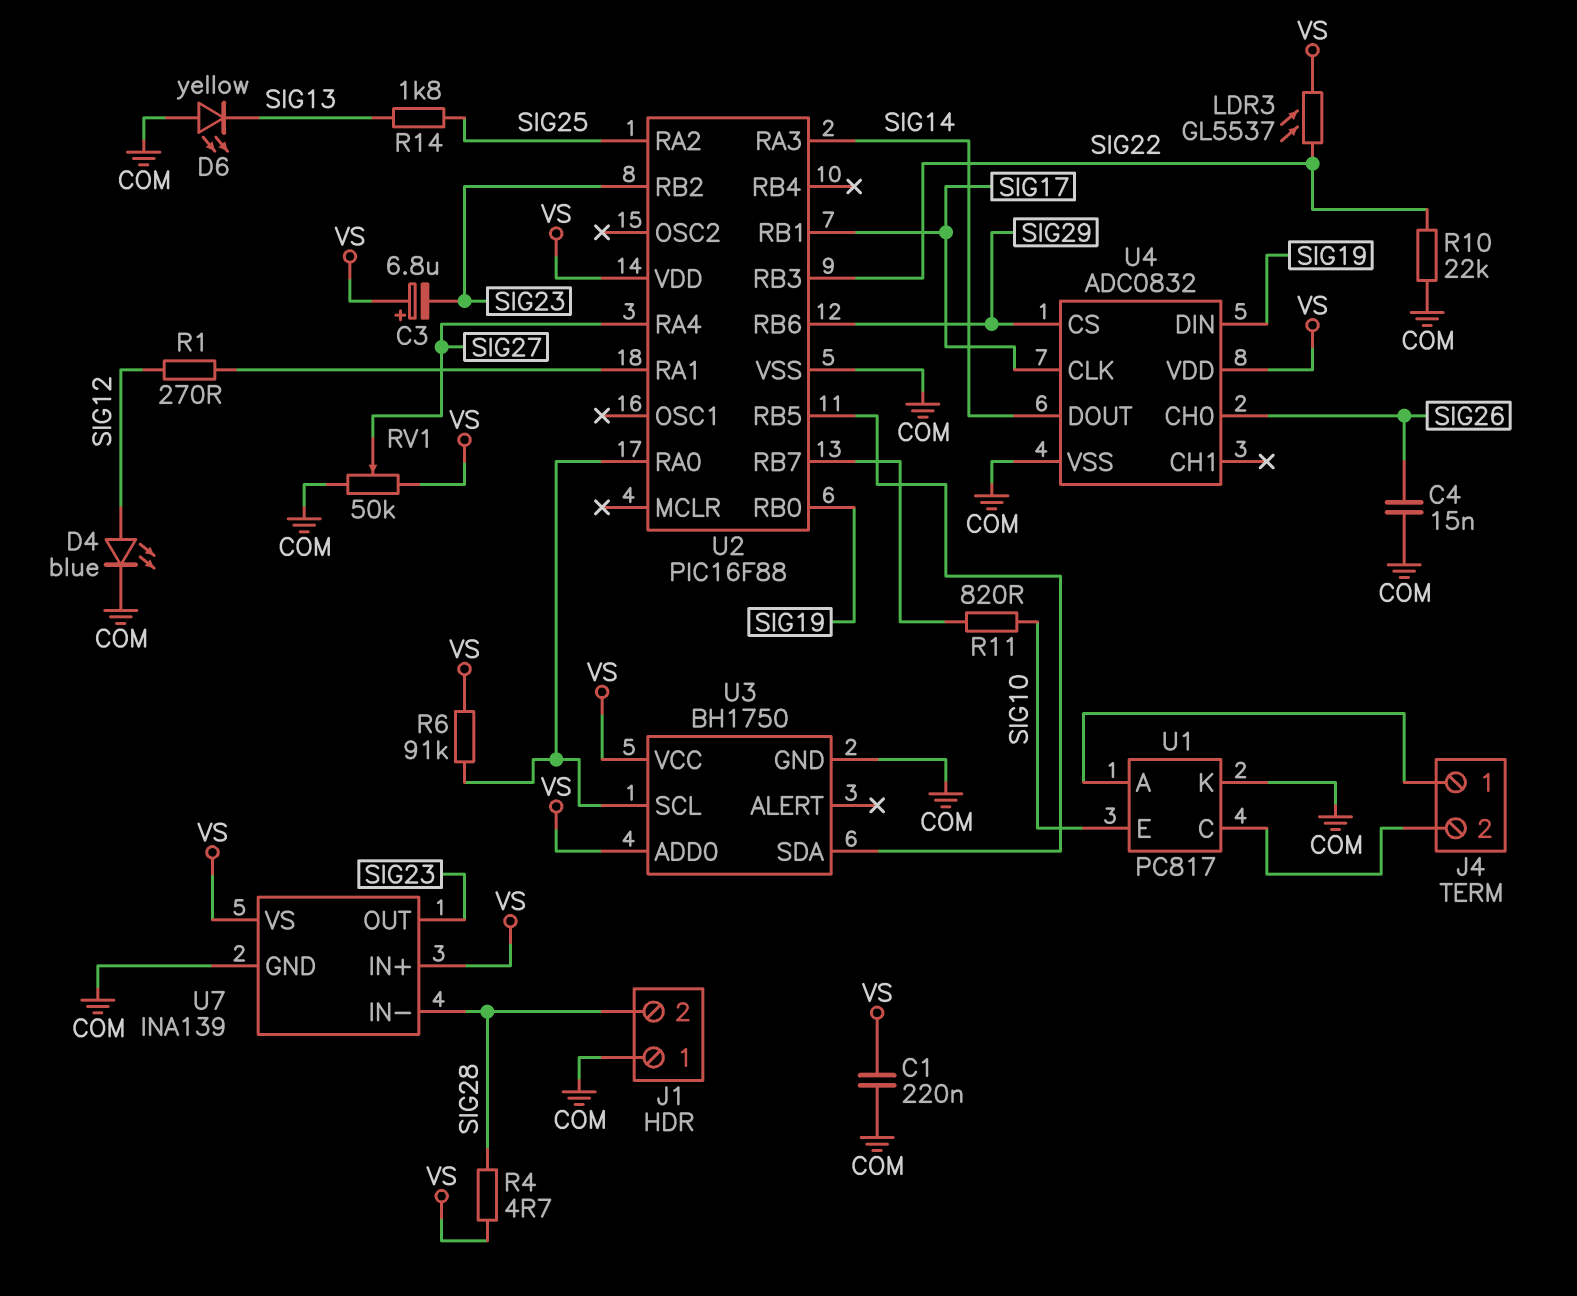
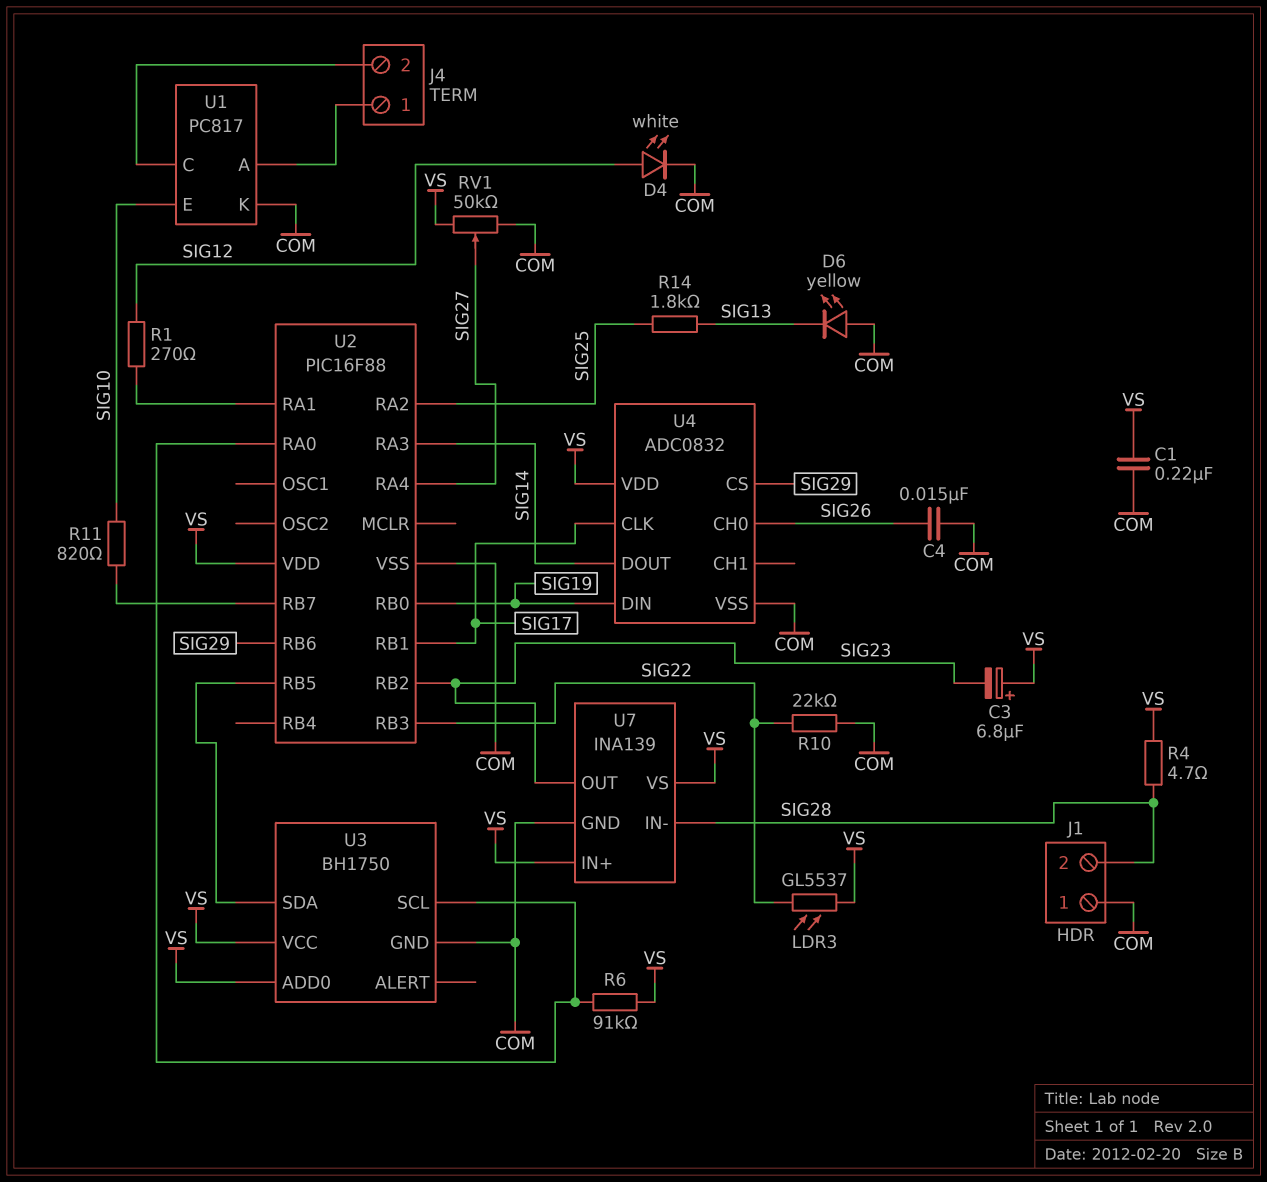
D4: LED blue (A SIG12, K COM) -> LED white (A SIG12, K COM)

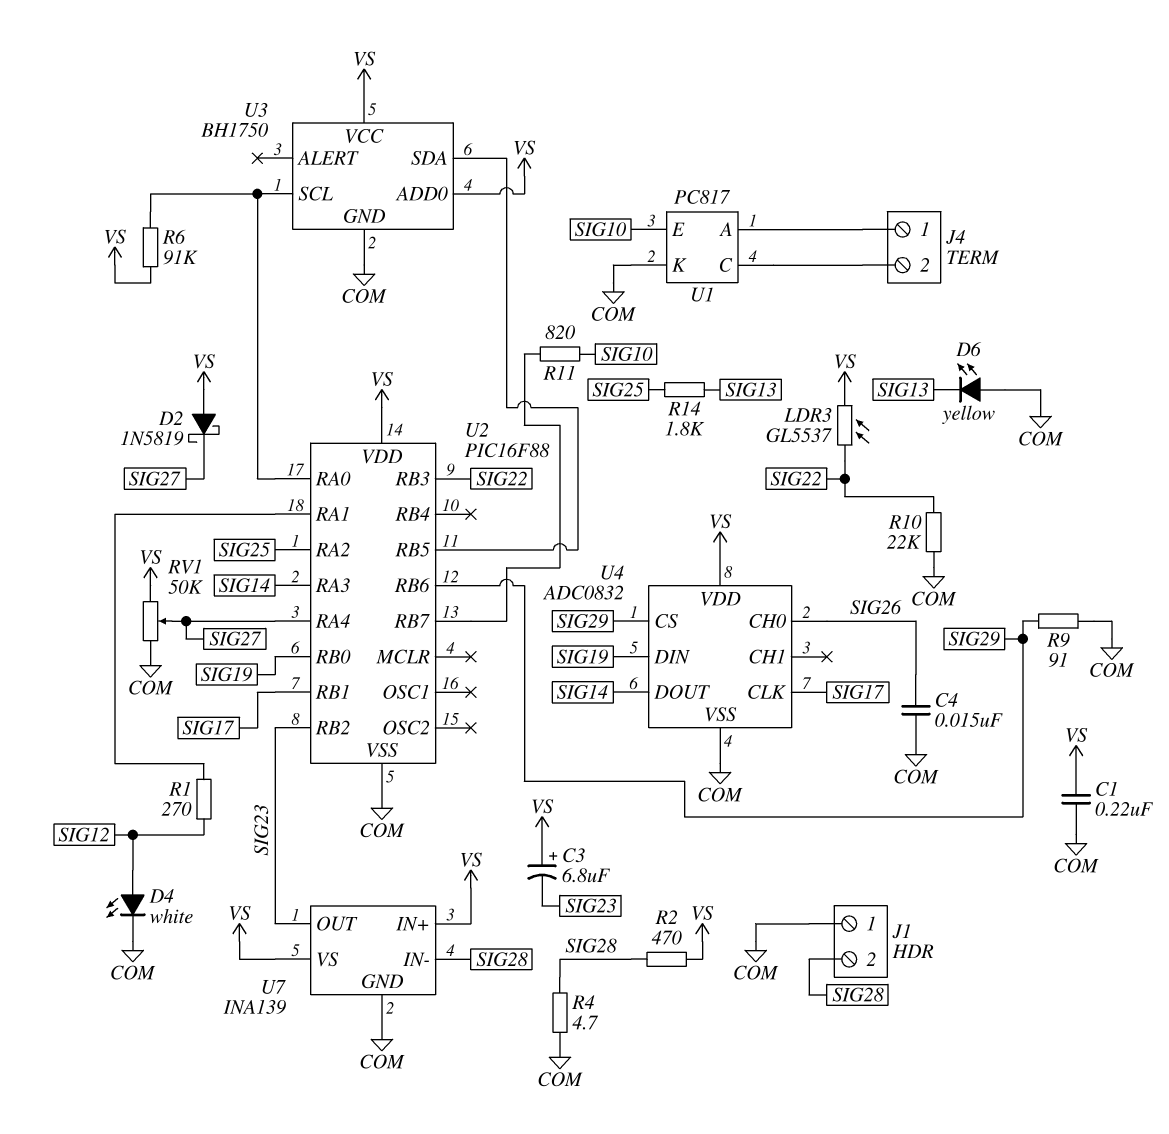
D2: none -> schottky 1N5819 (A VS, K SIG27)
R2: none -> 470 (SIG28, VS)
R4: 4.7 (SIG28, VS) -> 4.7 (COM, SIG28)
R9: none -> 91 (COM, SIG29)

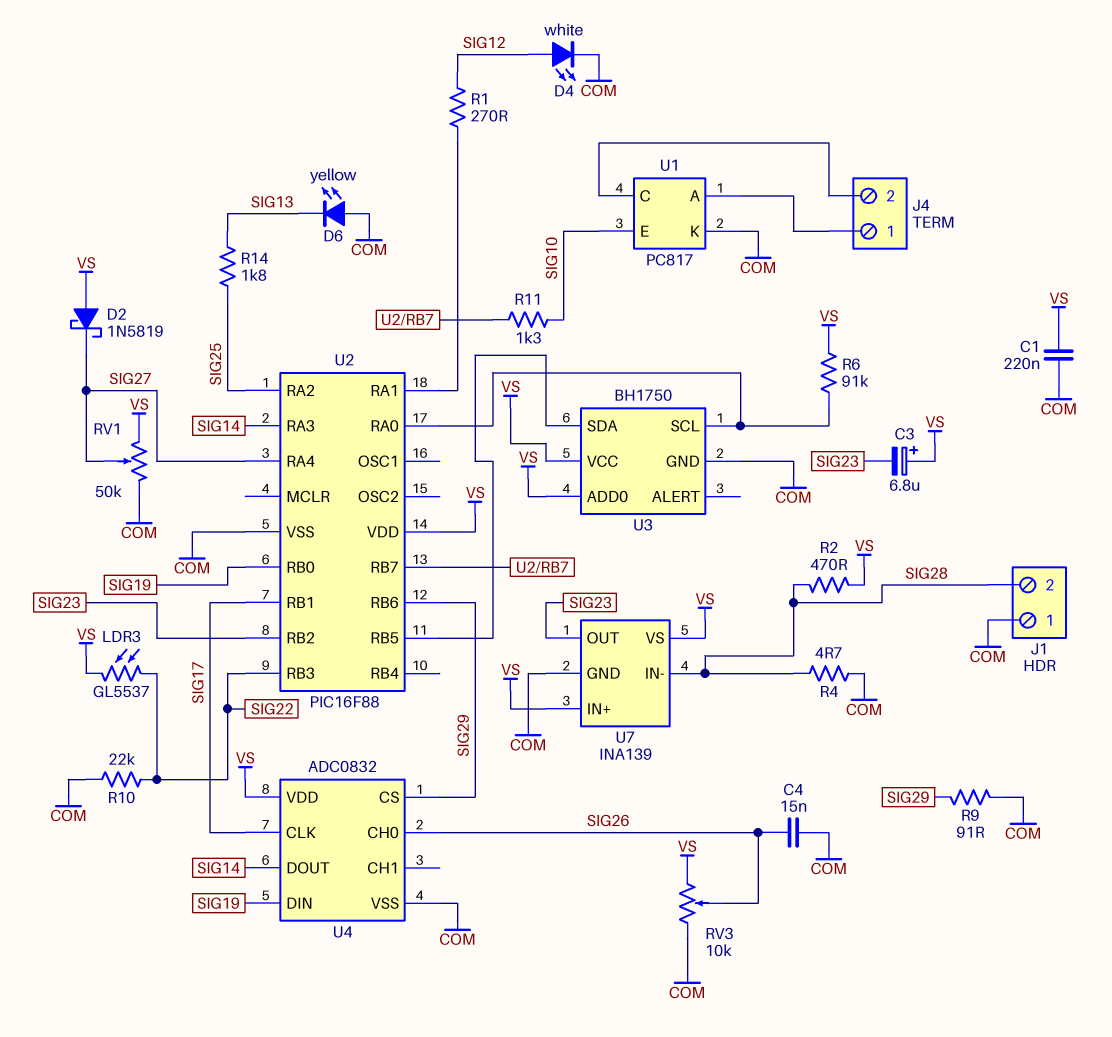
R11: 820 (SIG10, U2/RB7) -> 1.3k (SIG10, U2/RB7)
RV3: none -> 10k (COM, VS, wiper SIG26)

